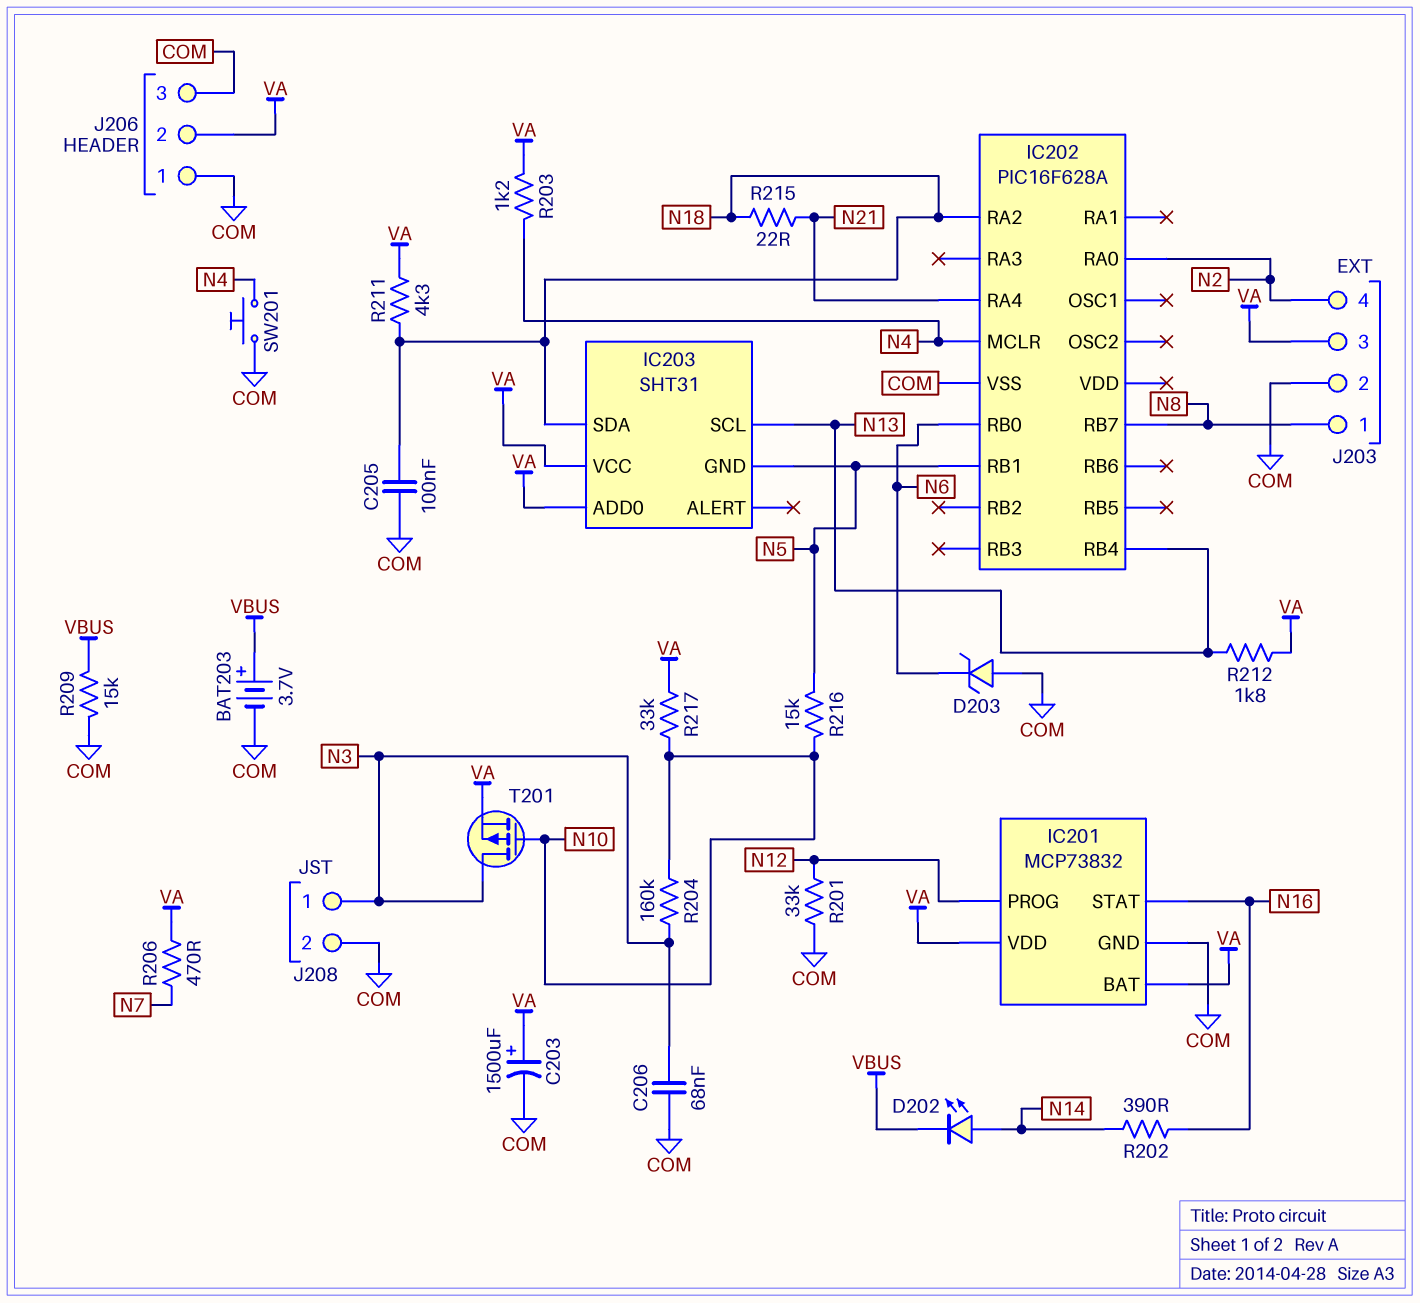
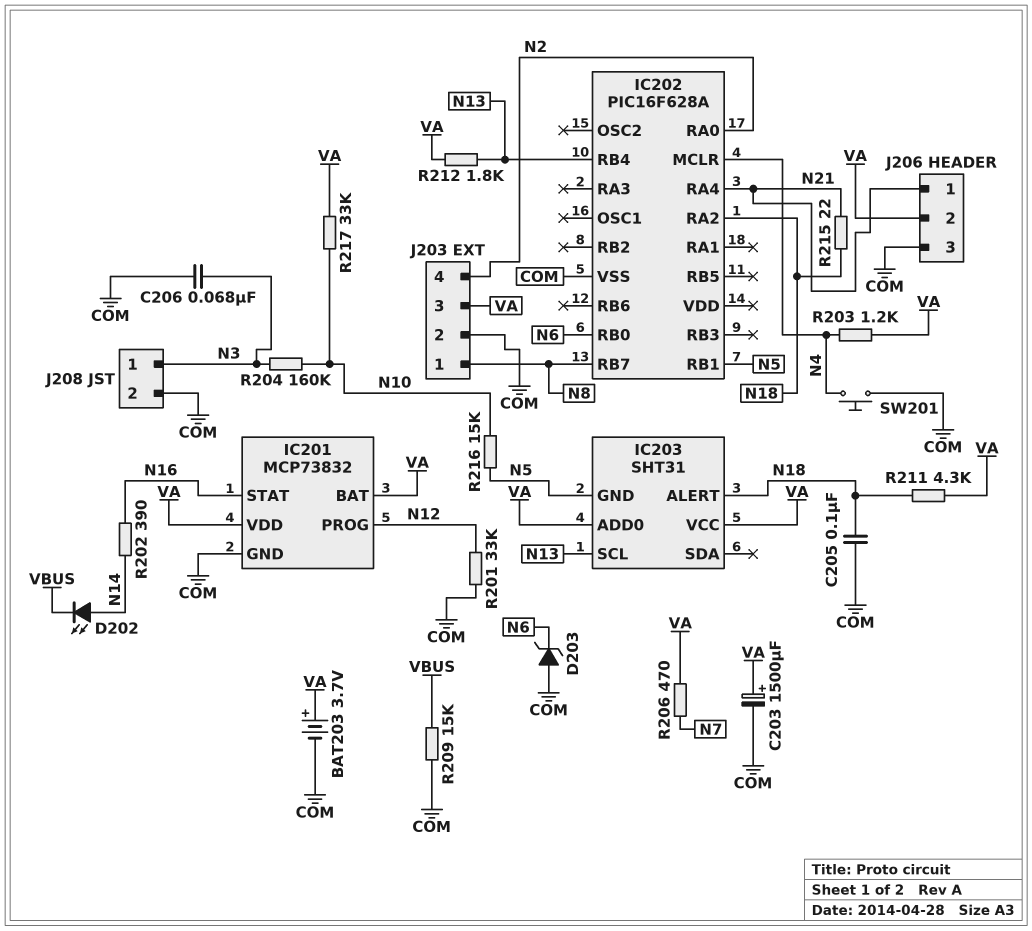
BAT203: 3.7V (plus VBUS, minus COM) -> 3.7V (plus VA, minus COM)
IC203 pin ALERT: none -> N18
IC203 pin SDA: N18 -> none
J206 pin 1: COM -> N21
T201: PMOS (G N10, D N3, S VA) -> none

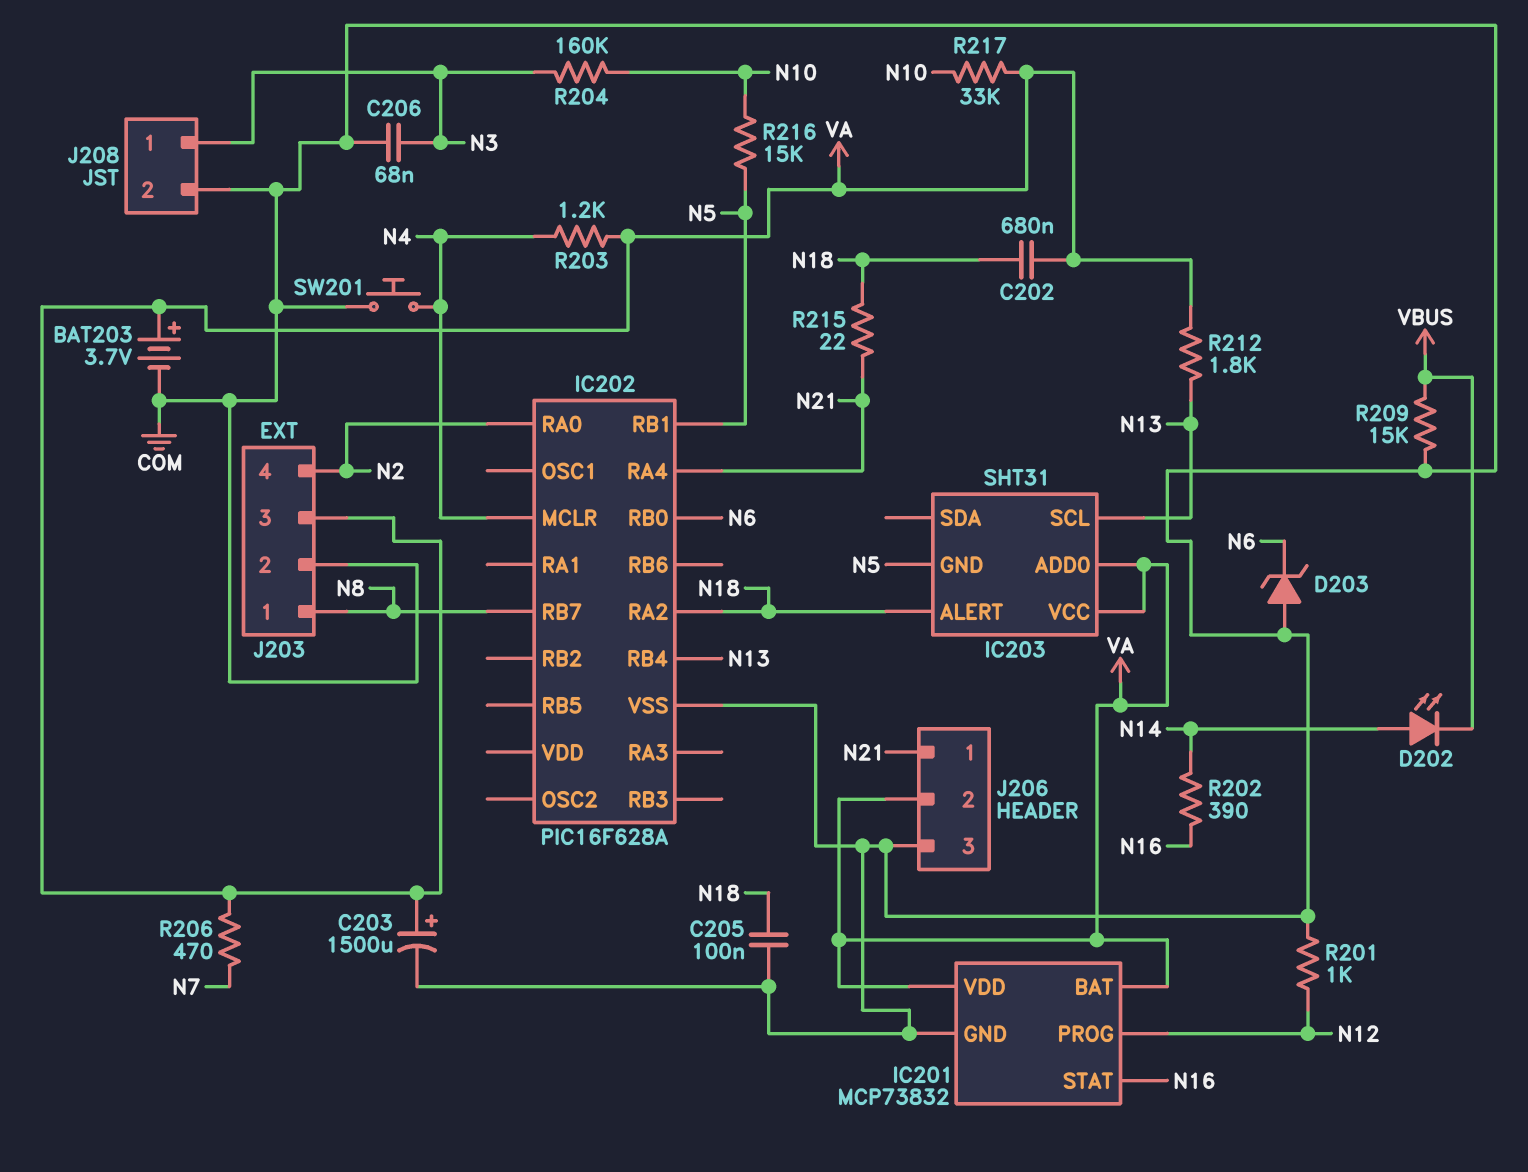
C202: none -> 680nF (N18, VA)
R201: 33k (COM, N12) -> 1k (COM, N12)
R211: 4.3k (N18, VA) -> none

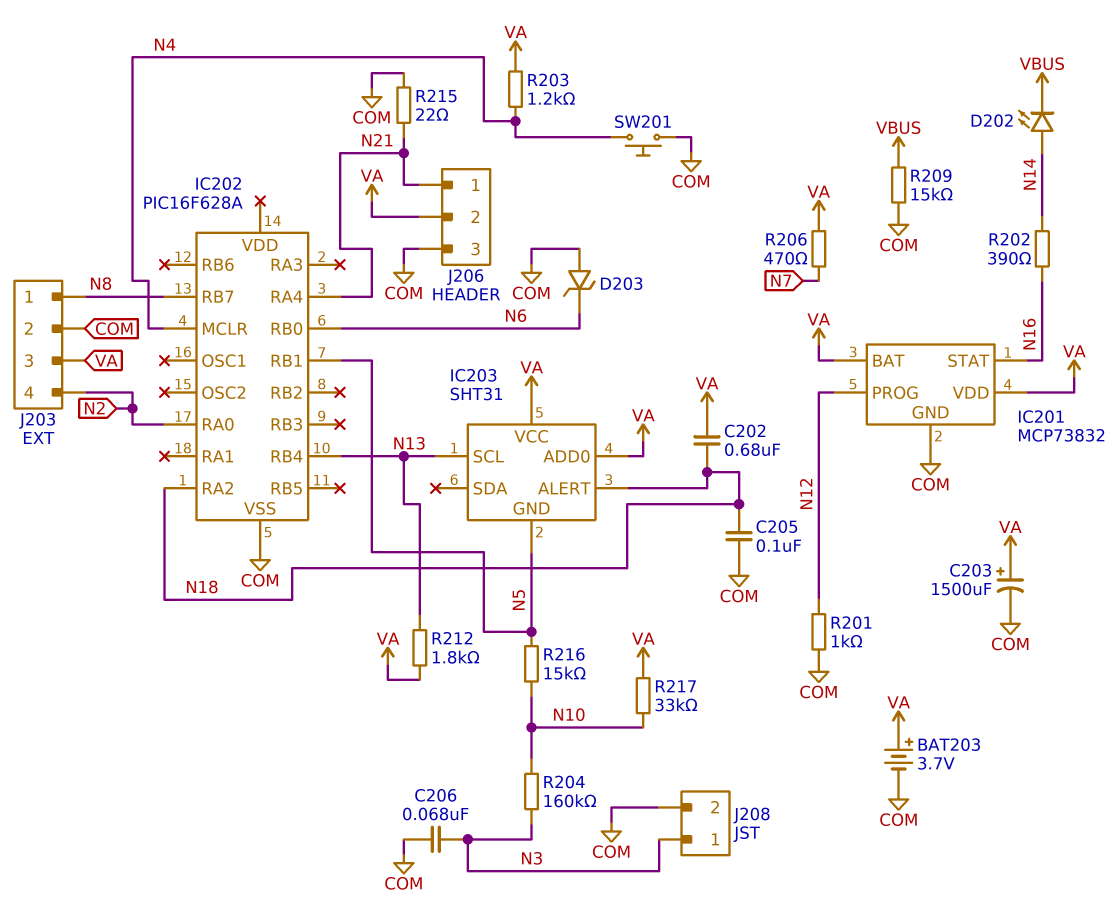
R215: 22 (N18, N21) -> 22 (COM, N21)

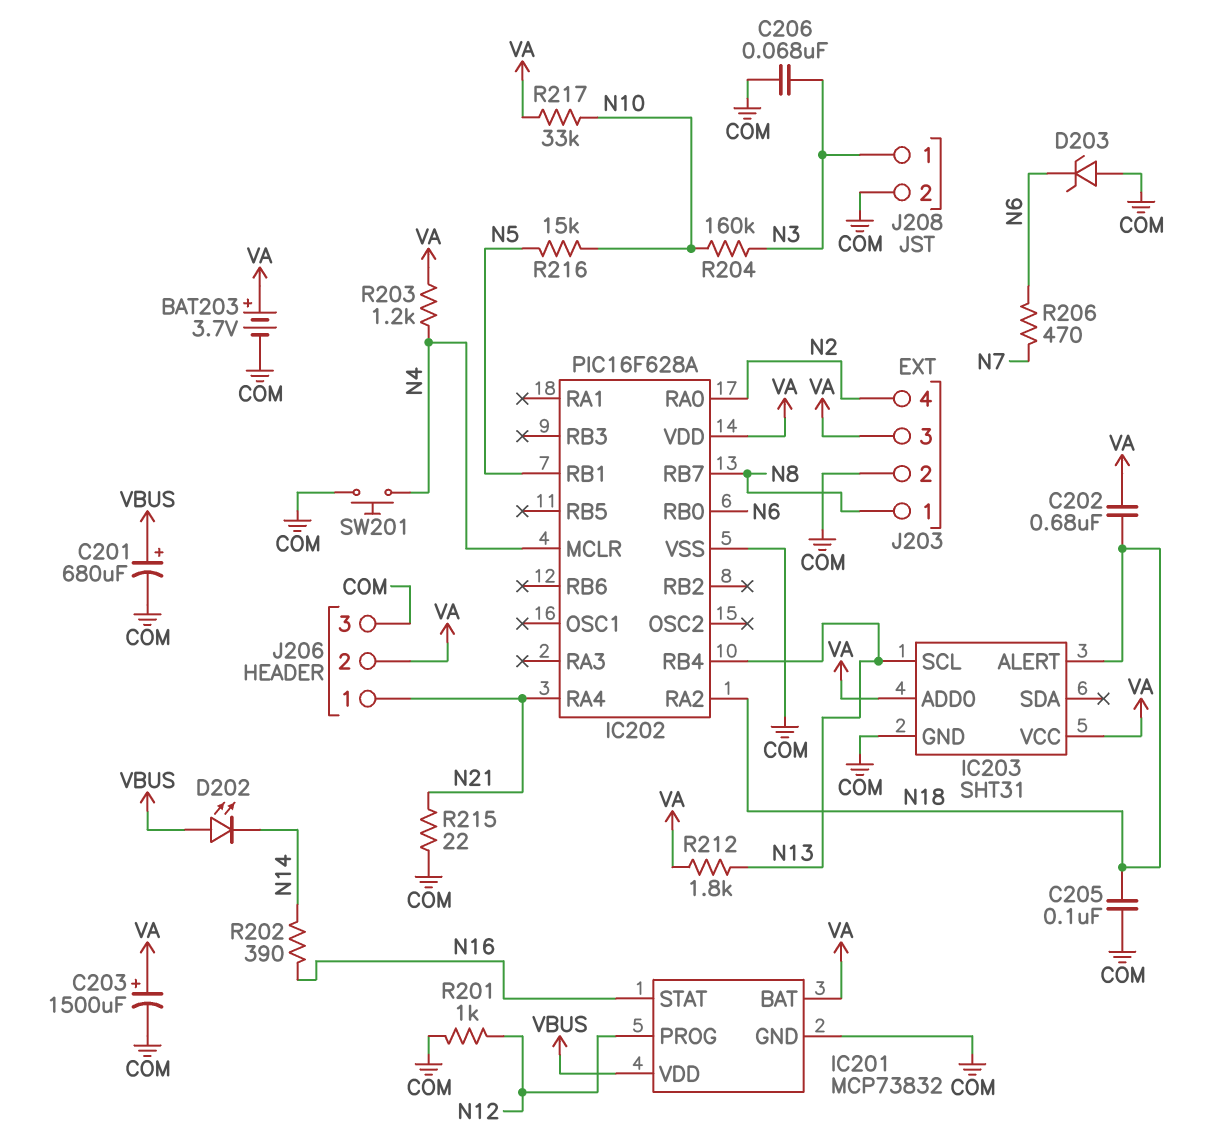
C201: none -> 680uF (plus VBUS, minus COM)
D202: LED (A N14, K VBUS) -> LED (A VBUS, K N14)
IC201 pin VDD: VA -> VBUS
IC202 pin VDD: none -> VA
IC203 pin GND: N5 -> COM
R206: 470 (N7, VA) -> 470 (N6, N7)
R209: 15k (COM, VBUS) -> none

